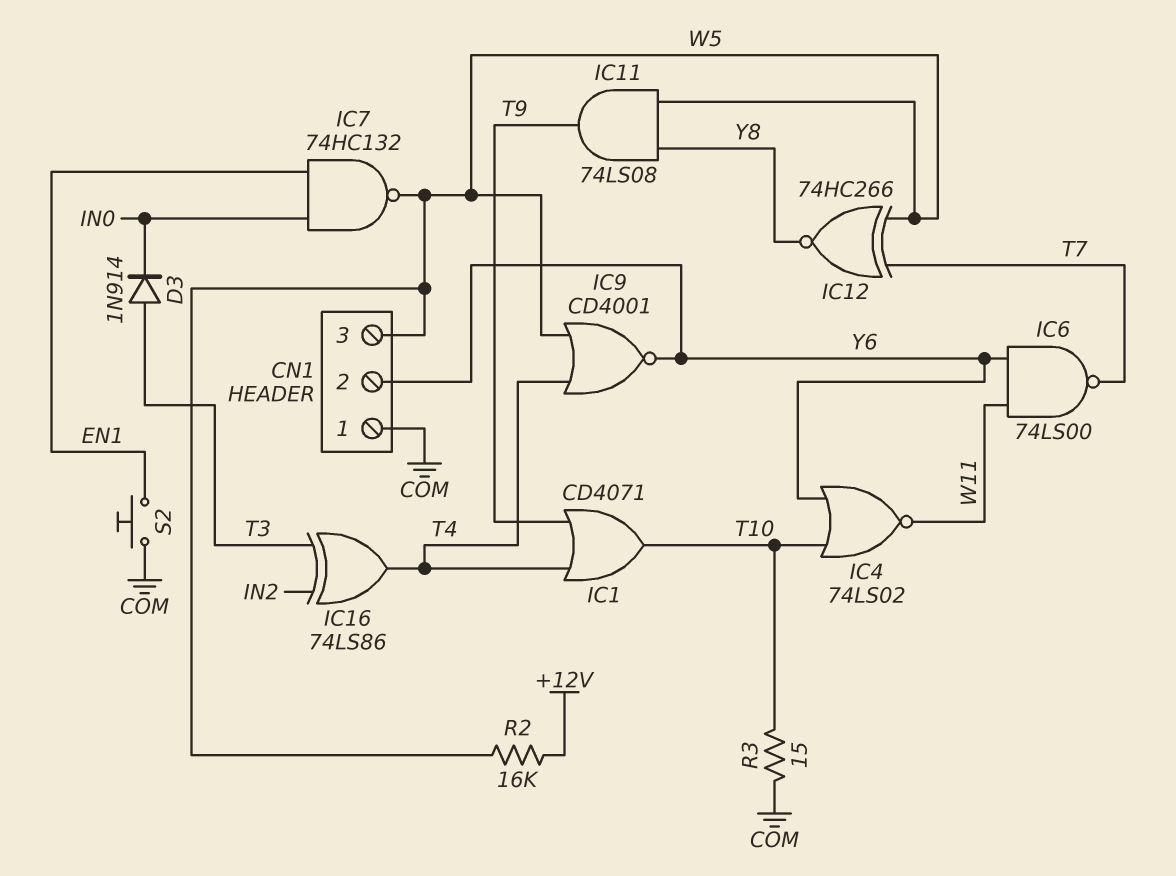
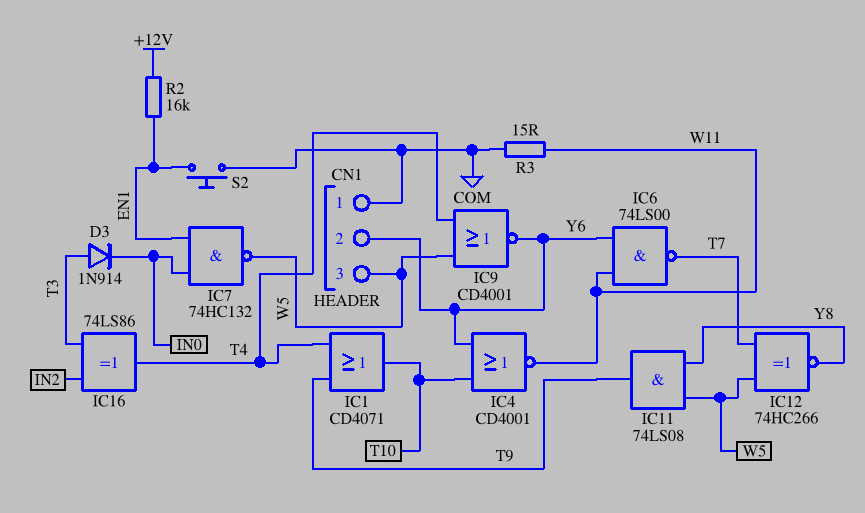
IC4: NOR 74LS02 (in T10, in Y6, out W11) -> NOR CD4001 (in T10, in Y6, out W11)
R2: 16k (+12V, W5) -> 16k (+12V, EN1)
R3: 15 (COM, T10) -> 15 (COM, W11)

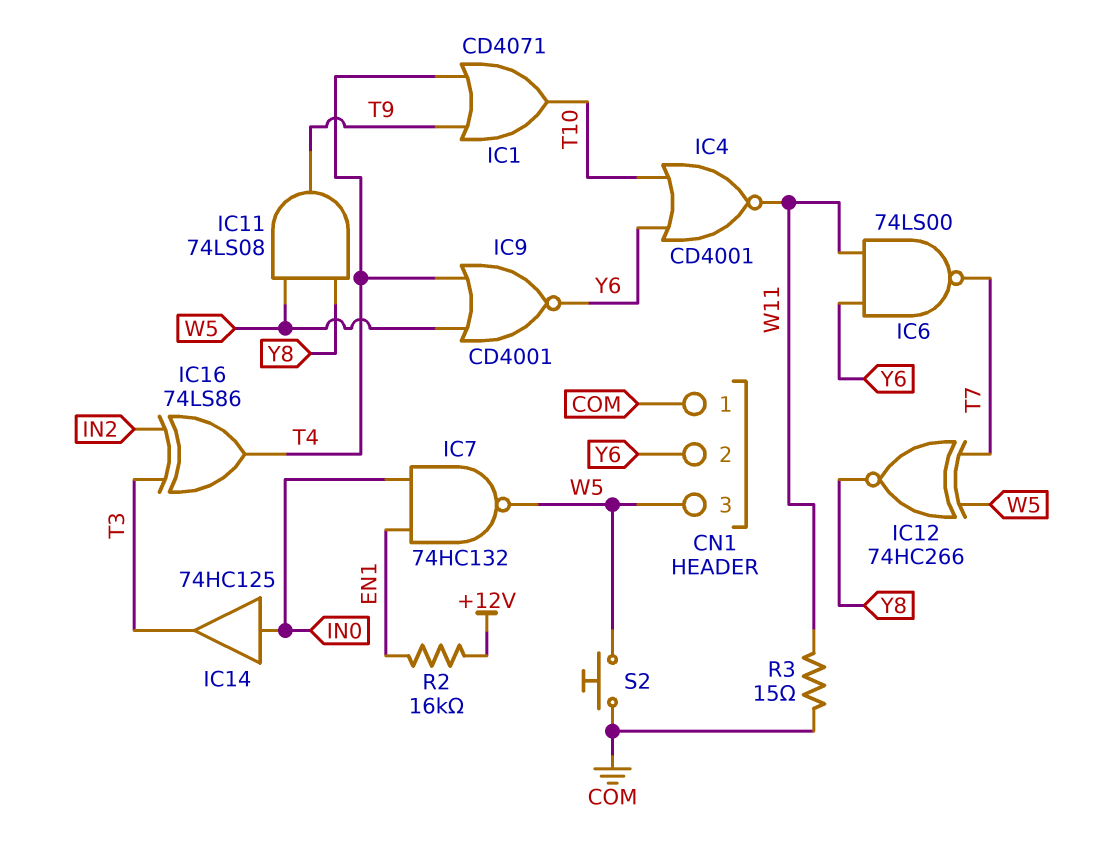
D3: diode 1N914 (A T3, K IN0) -> none
IC14: none -> buffer 74HC125 (in IN0, out T3)
S2: button (COM, EN1) -> button (COM, W5)

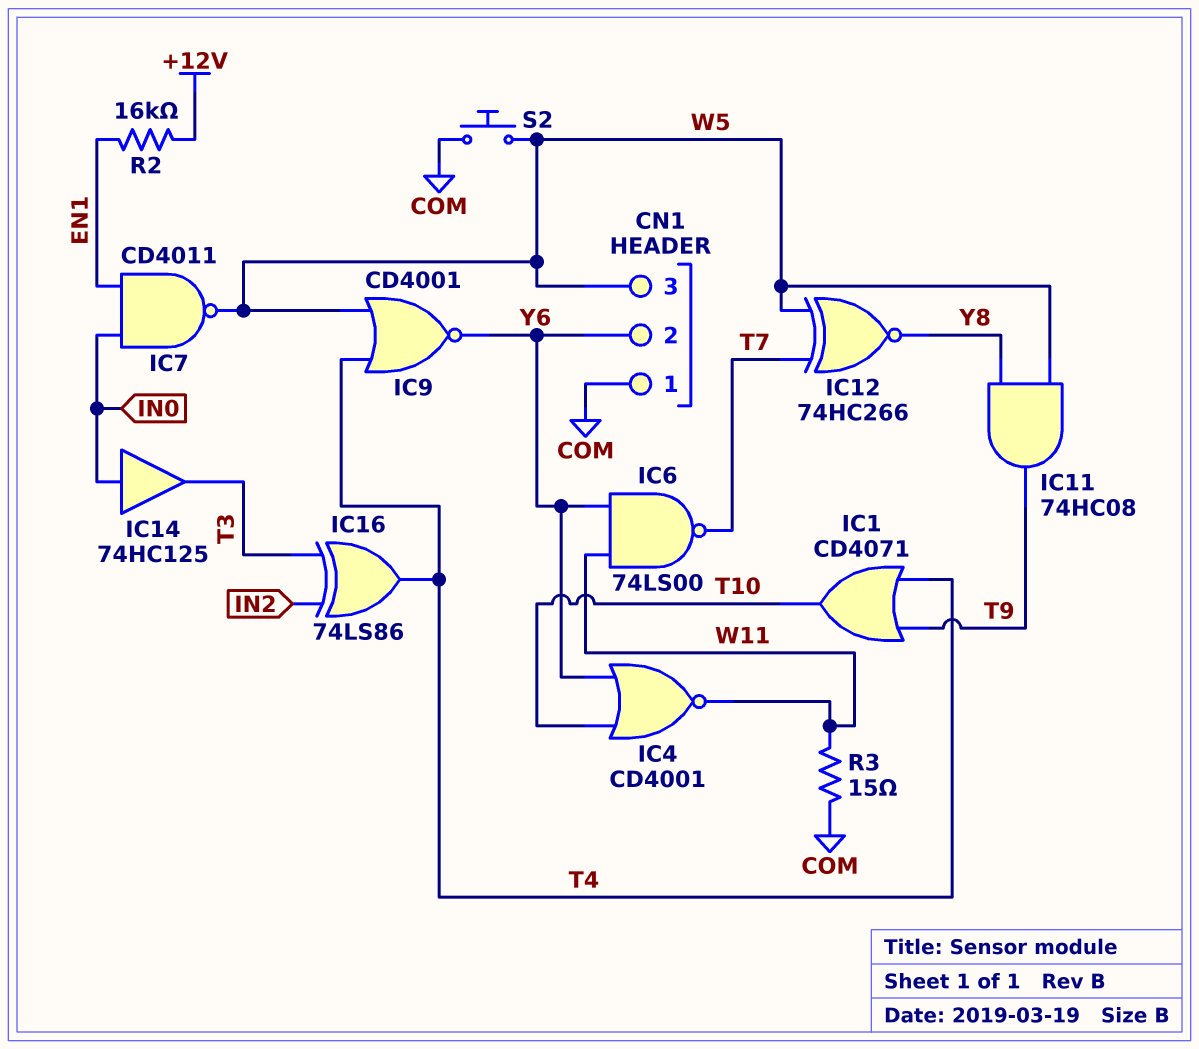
IC7: NAND 74HC132 (in EN1, in IN0, out W5) -> NAND CD4011 (in EN1, in IN0, out W5)
IC11: AND 74LS08 (in W5, in Y8, out T9) -> AND 74HC08 (in W5, in Y8, out T9)

